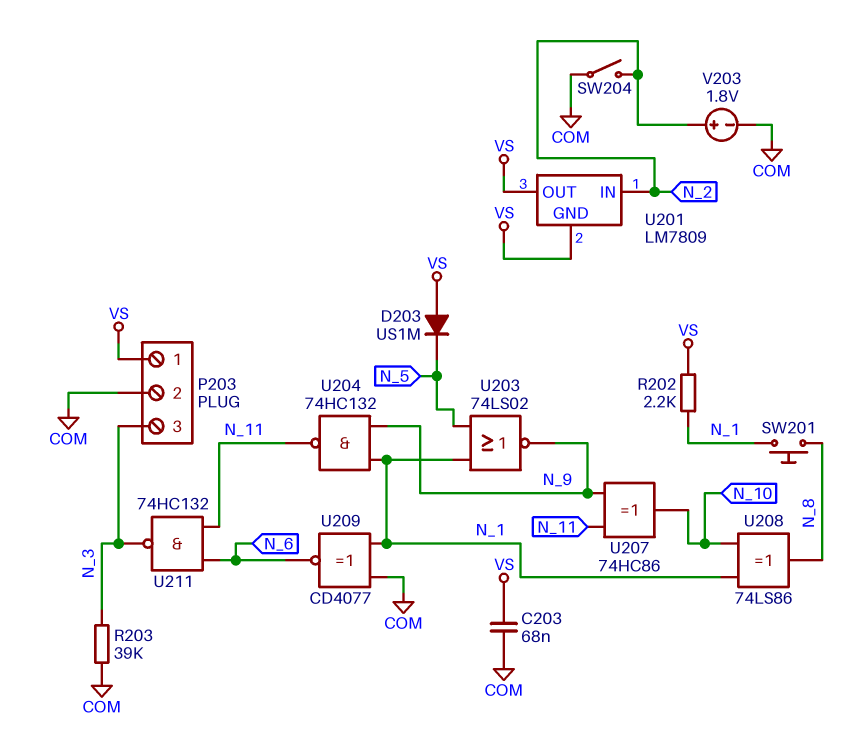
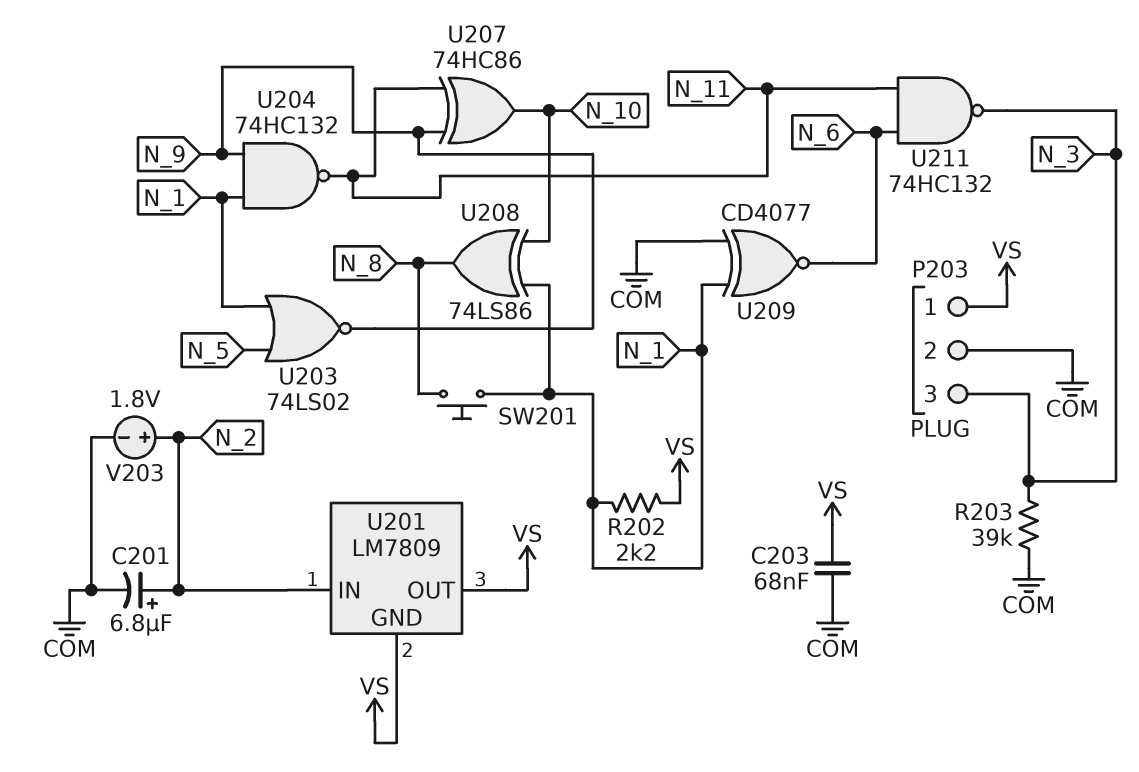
C201: none -> 6.8uF (plus N_2, minus COM)
D203: diode US1M (A VS, K N_5) -> none
SW204: switch (COM, N_2) -> none

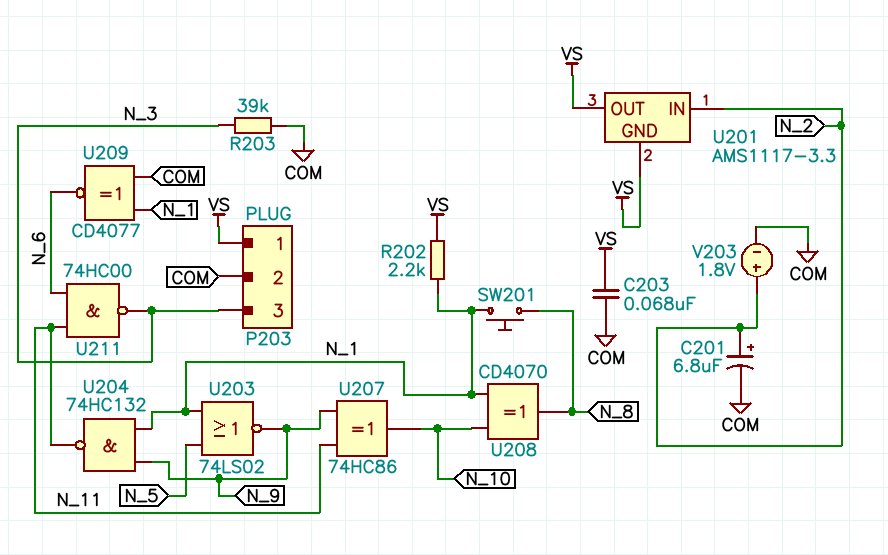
U201: LM7809 -> AMS1117-3.3
U208: XOR 74LS86 (in N_1, in N_10, out N_8) -> XOR CD4070 (in N_1, in N_10, out N_8)
U211: NAND 74HC132 (in N_6, in N_11, out N_3) -> NAND 74HC00 (in N_6, in N_11, out N_3)

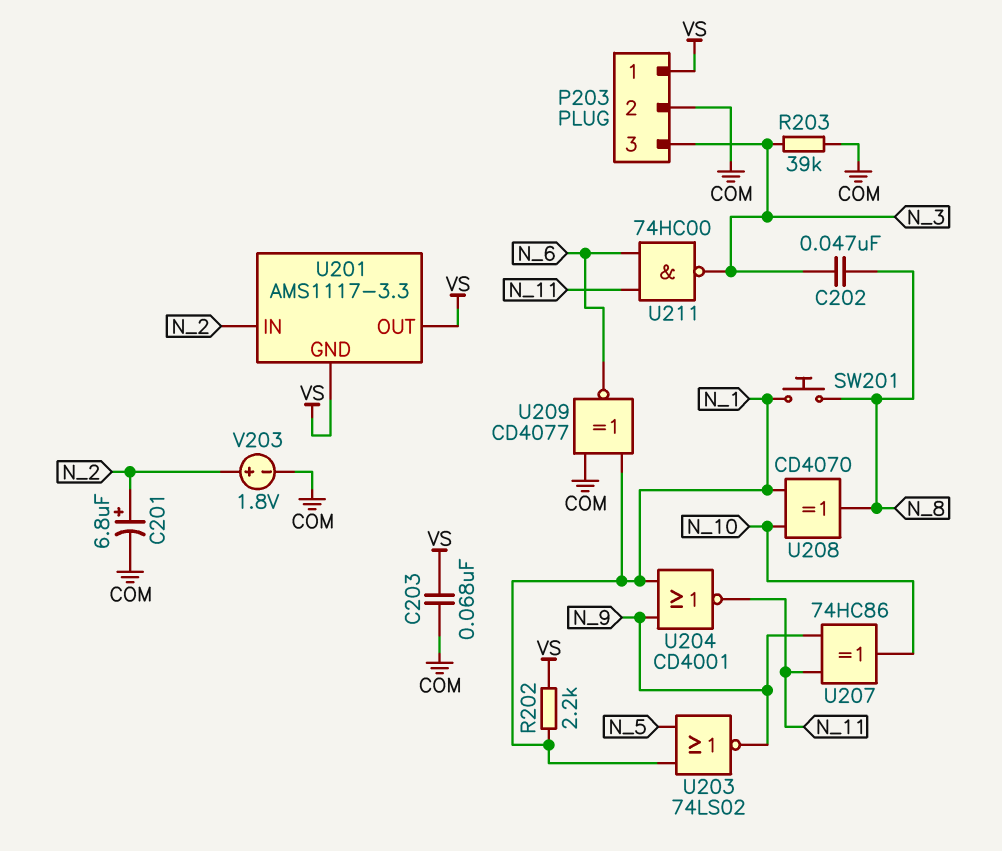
C202: none -> 47nF (N_3, N_8)
U204: NAND 74HC132 (in N_1, in N_9, out N_11) -> NOR CD4001 (in N_1, in N_9, out N_11)

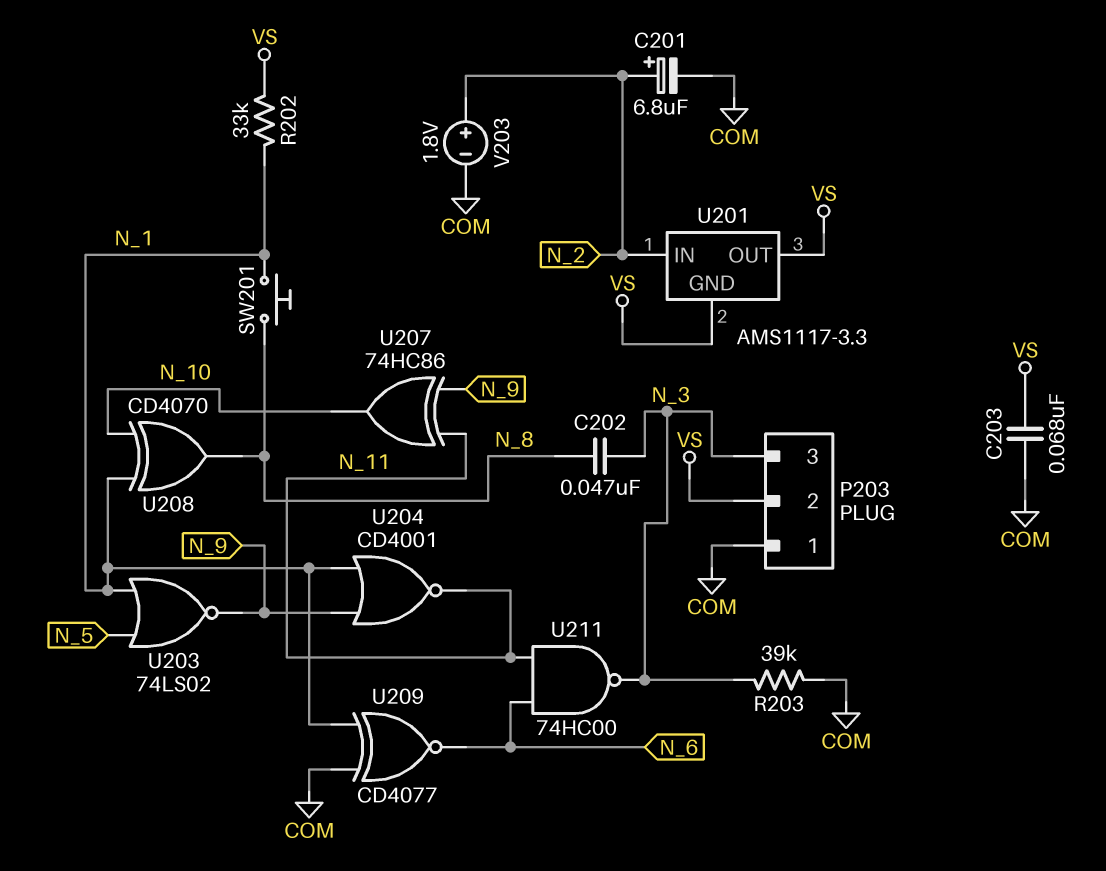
P203 pin 1: VS -> COM
P203 pin 2: COM -> VS
R202: 2.2k (N_1, VS) -> 33k (N_1, VS)

